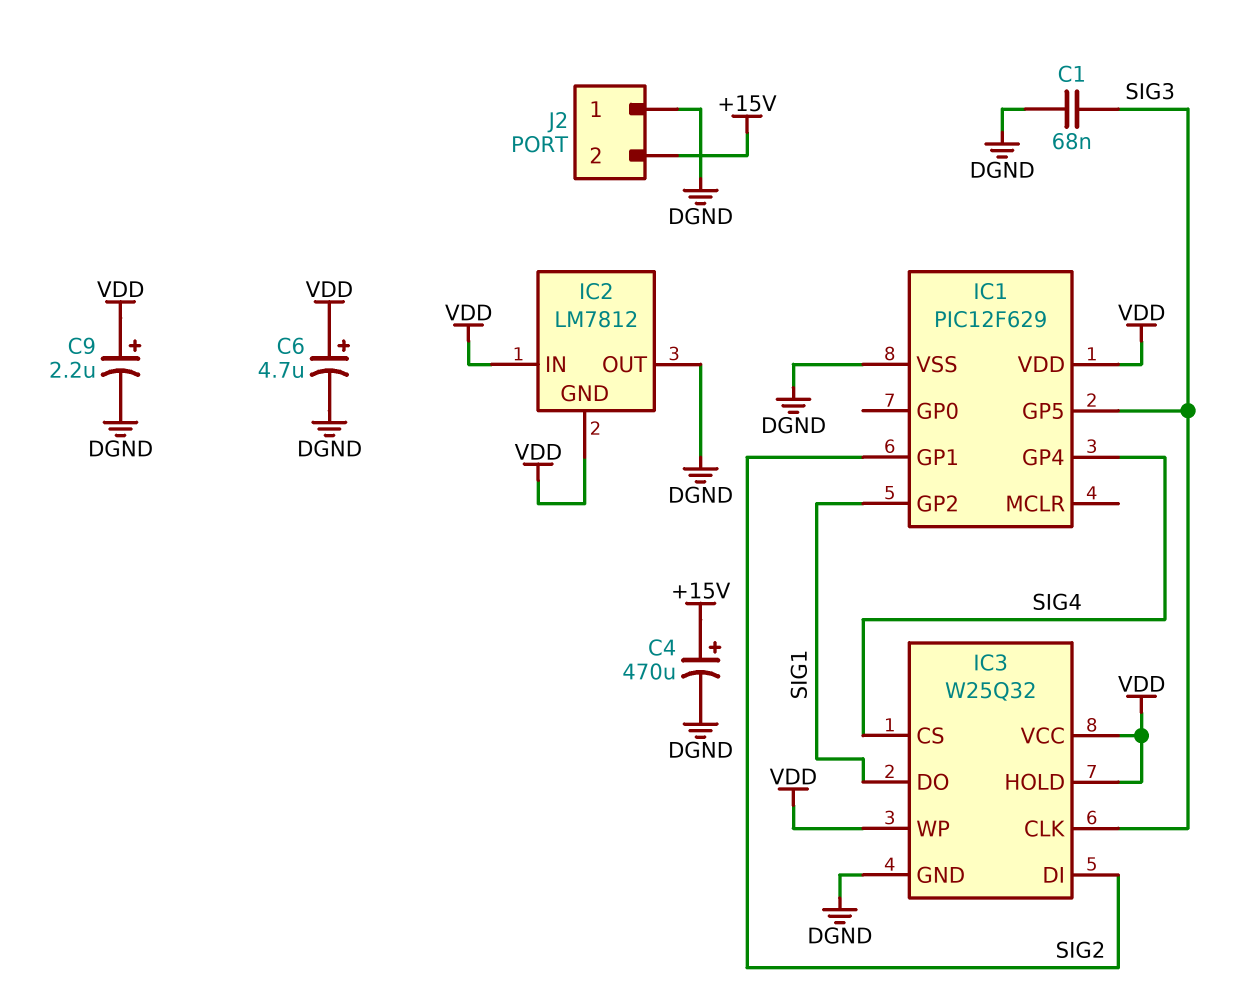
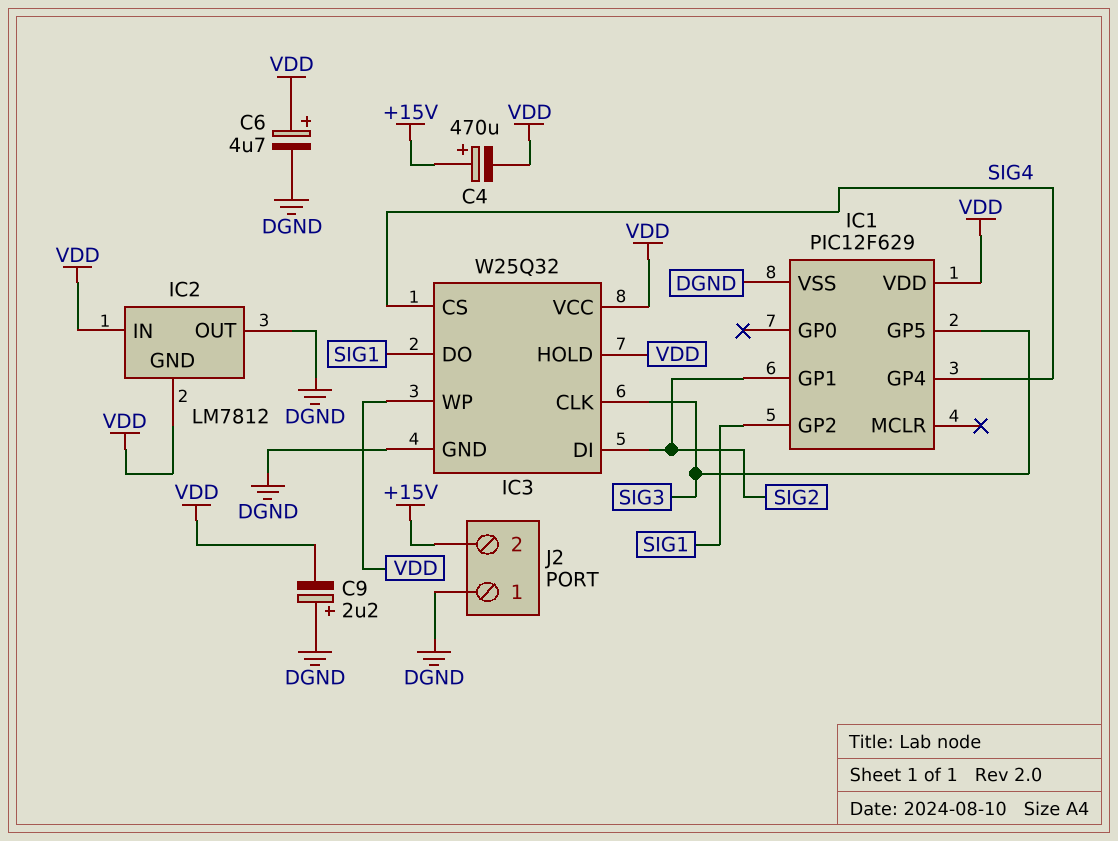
C1: 68nF (DGND, SIG3) -> none
C4: 470uF (plus +15V, minus DGND) -> 470uF (plus +15V, minus VDD)
C9: 2.2uF (plus VDD, minus DGND) -> 2.2uF (plus DGND, minus VDD)

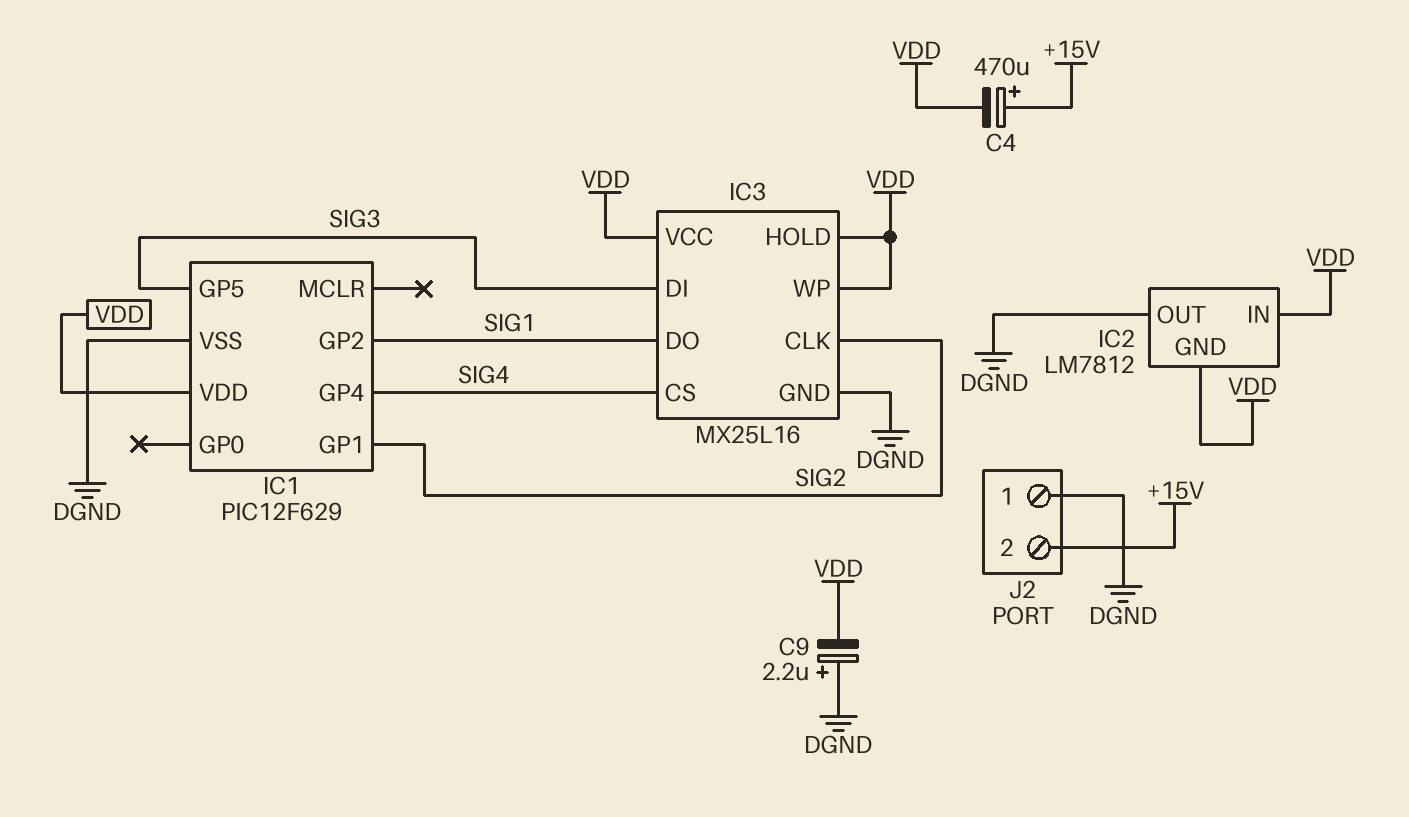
C6: 4.7uF (plus VDD, minus DGND) -> none
IC3: W25Q32 -> MX25L16
IC3 pin CLK: SIG3 -> SIG2
IC3 pin DI: SIG2 -> SIG3

